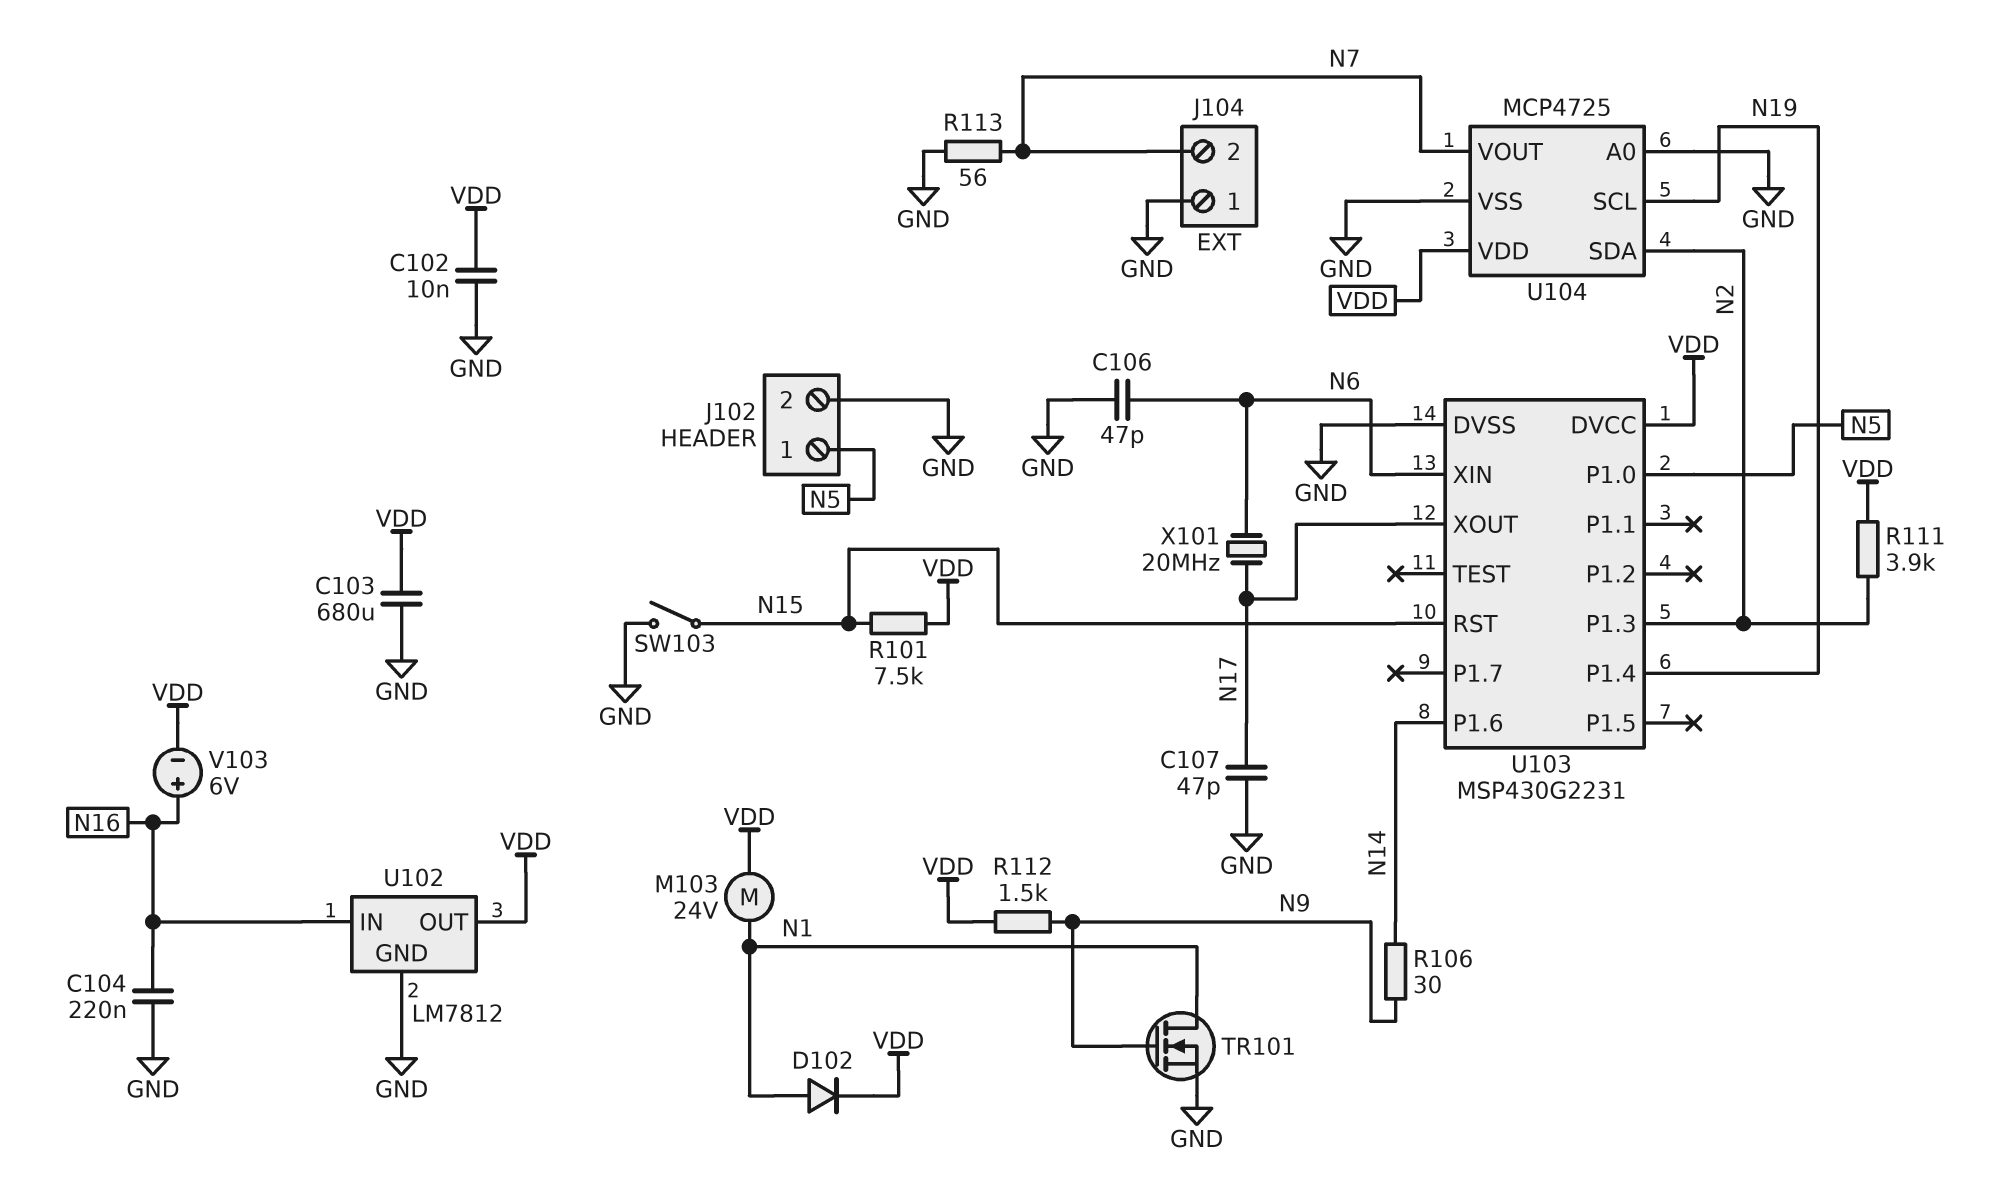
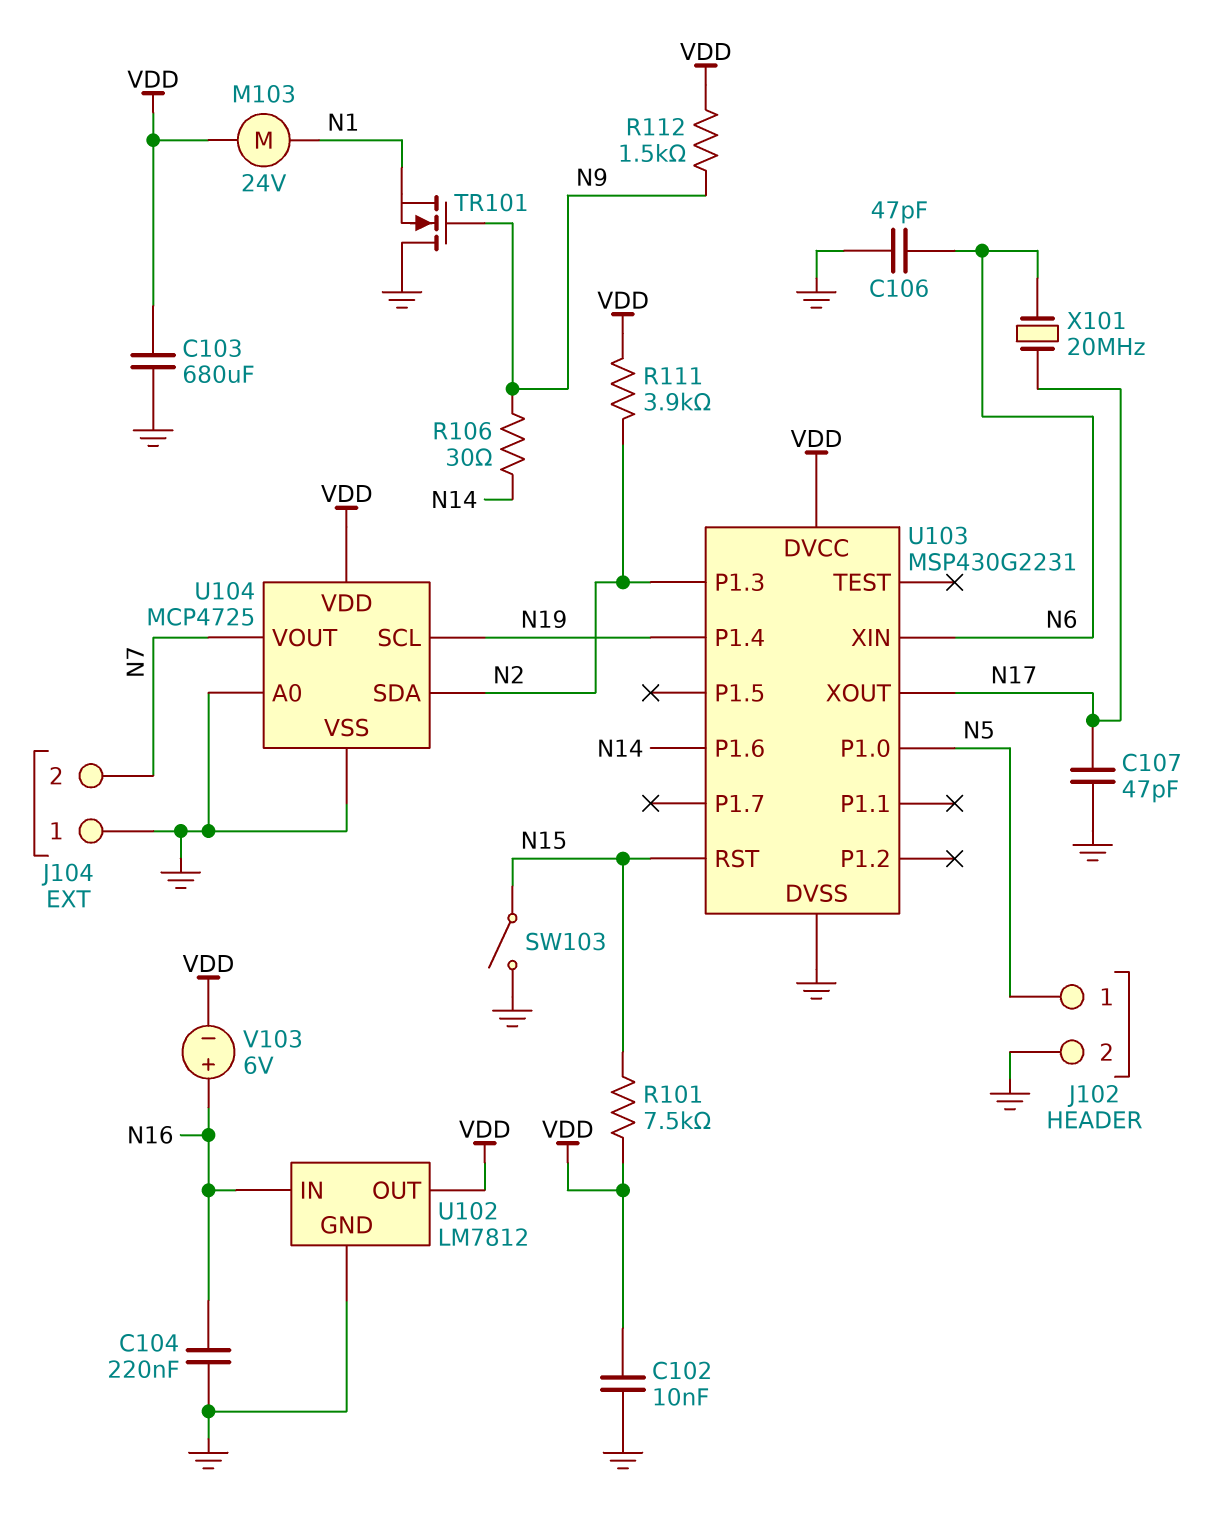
D102: diode (A N1, K VDD) -> none
R113: 56 (GND, N7) -> none
TR101: NMOS (G N9, D N1, S GND) -> NMOS (G N9, D GND, S N1)

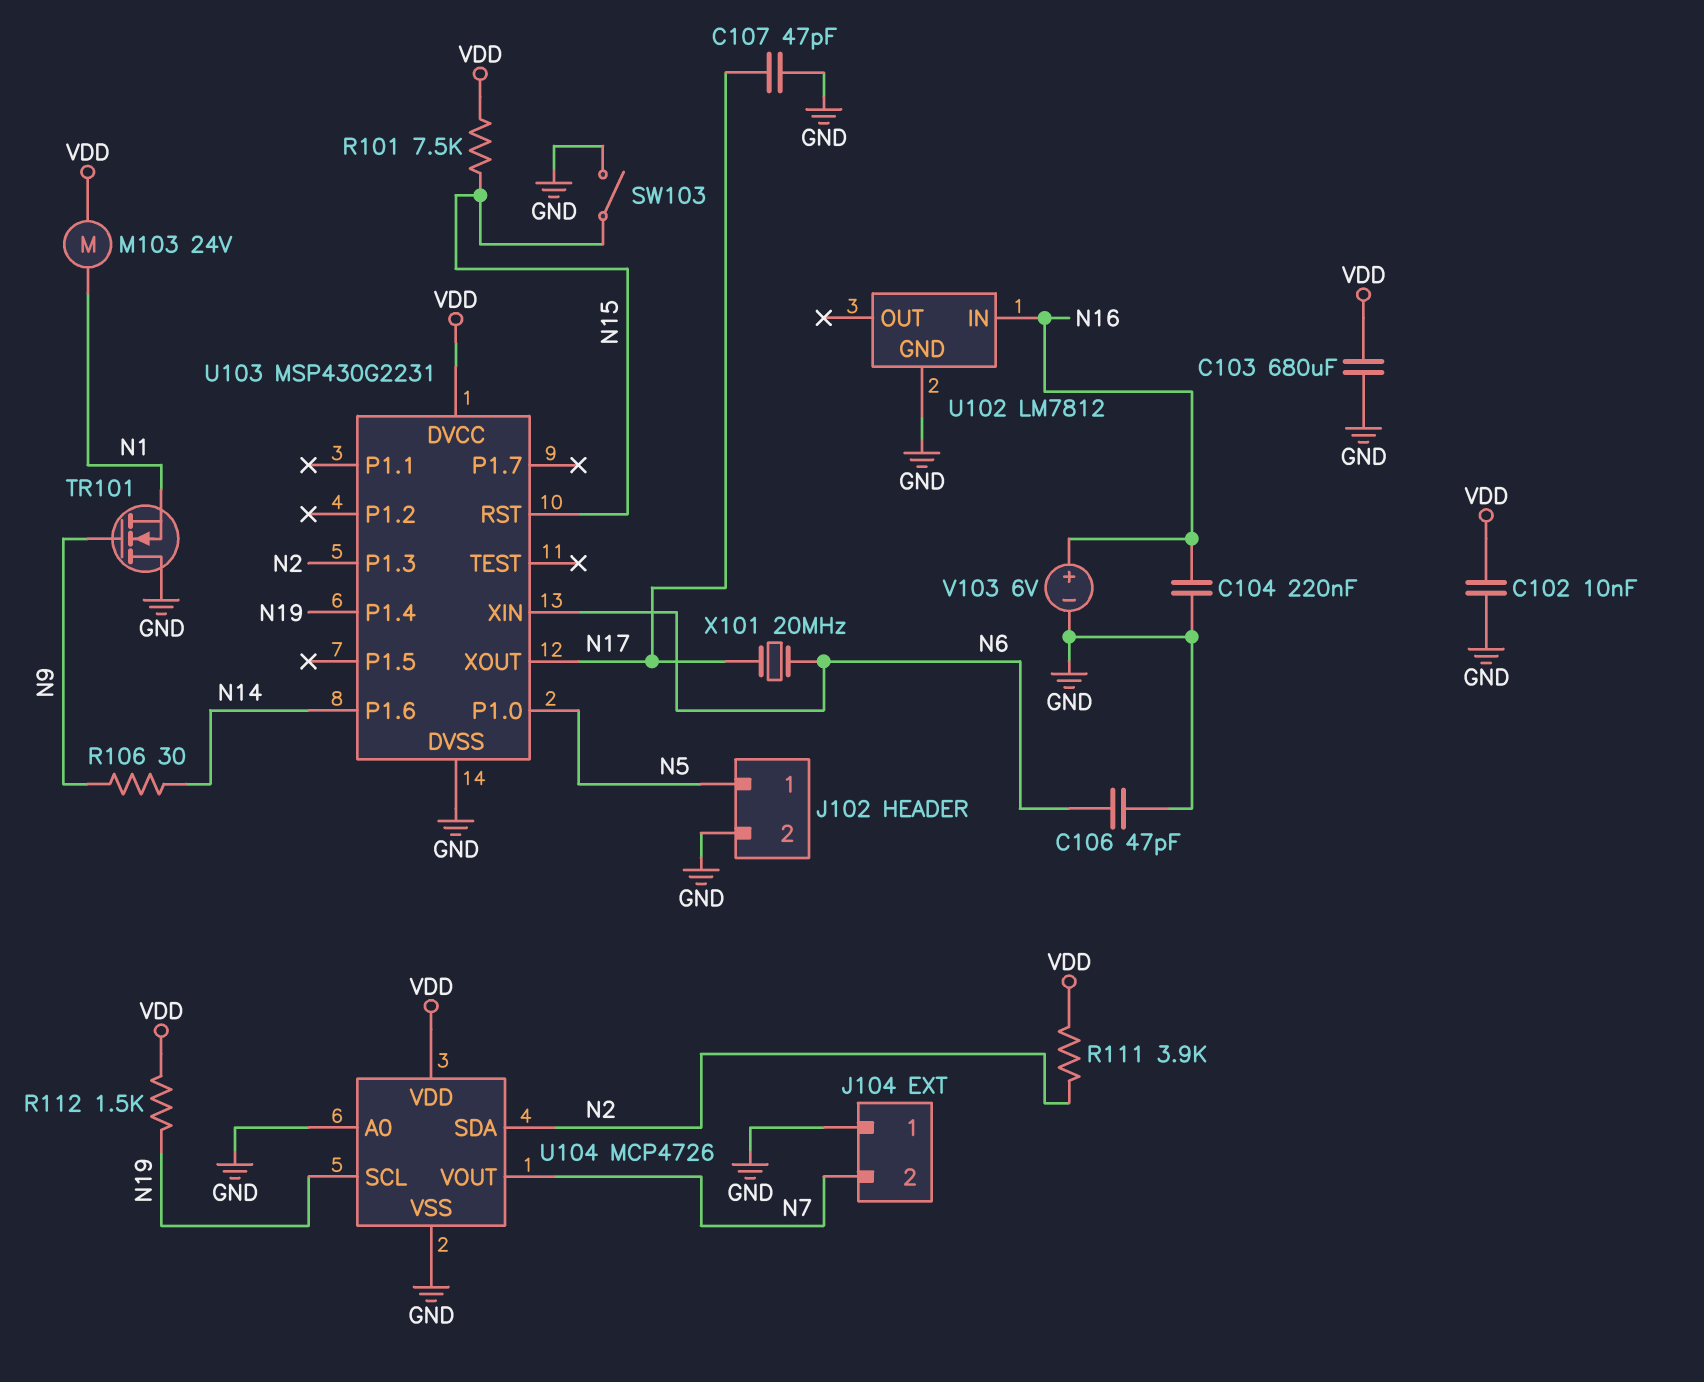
R112: 1.5k (N9, VDD) -> 1.5k (N19, VDD)
U102 pin OUT: VDD -> none
U104: MCP4725 -> MCP4726
V103: 6V (plus N16, minus VDD) -> 6V (plus N16, minus GND)

